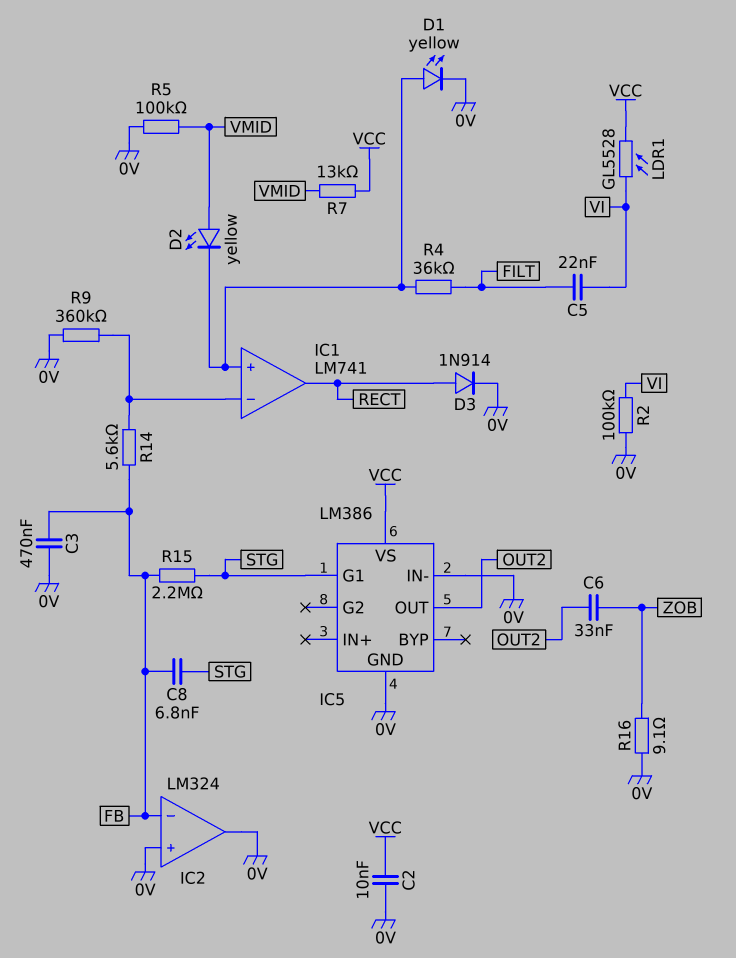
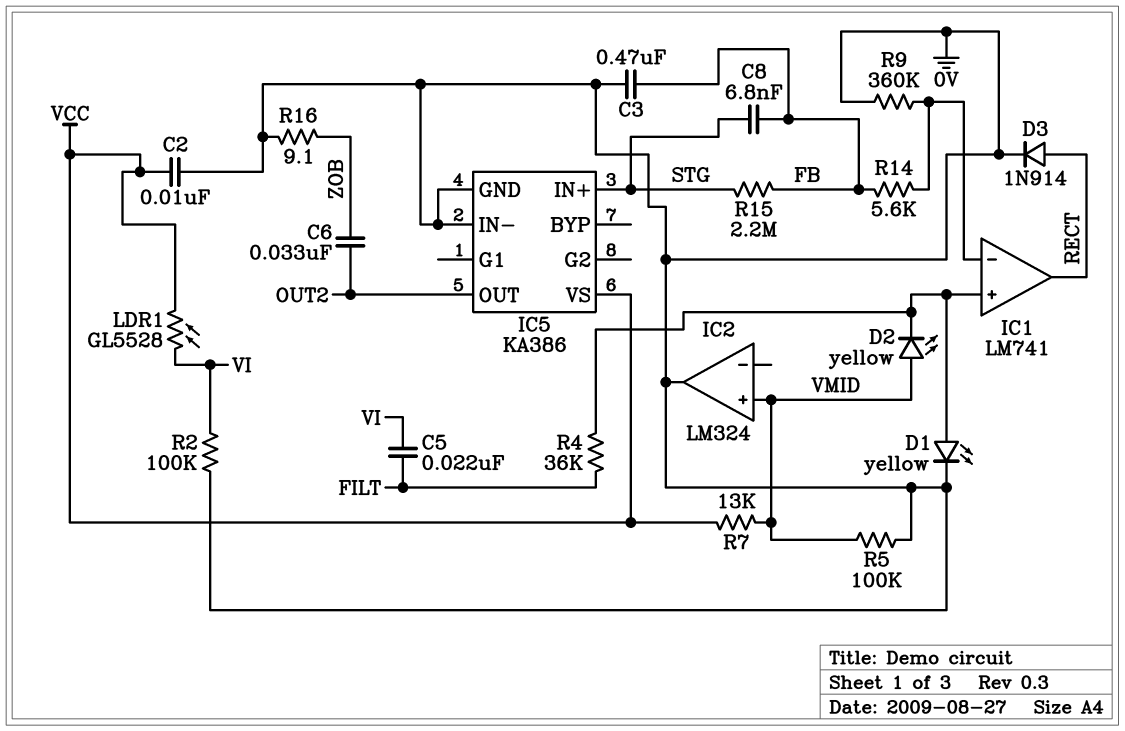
IC2 pin in+: 0V -> VMID
IC2 pin in-: FB -> none
IC5: LM386 -> KA386
IC5 pin G1: STG -> none
IC5 pin IN+: none -> STG

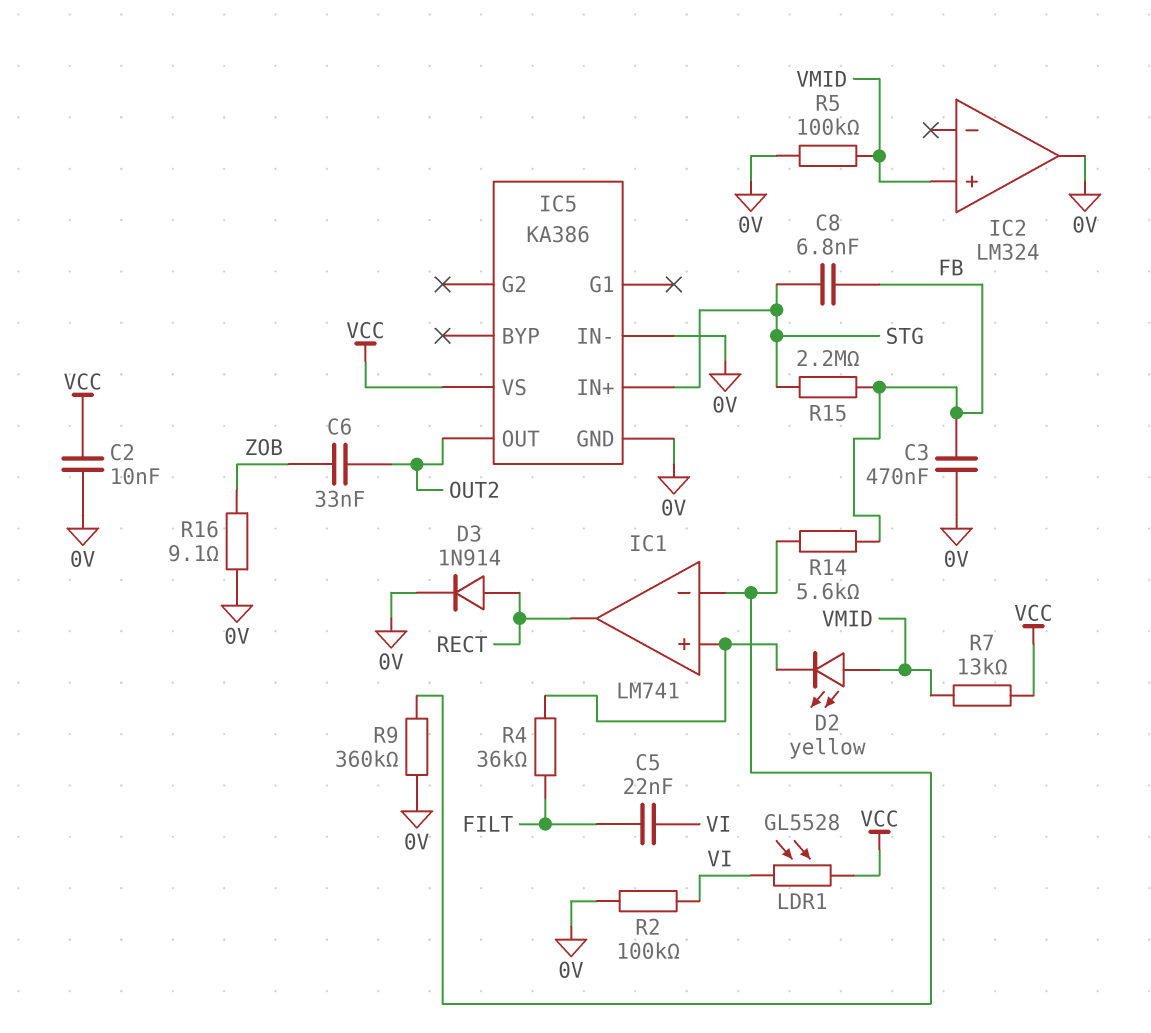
D1: LED yellow (A IC1/in+, K 0V) -> none

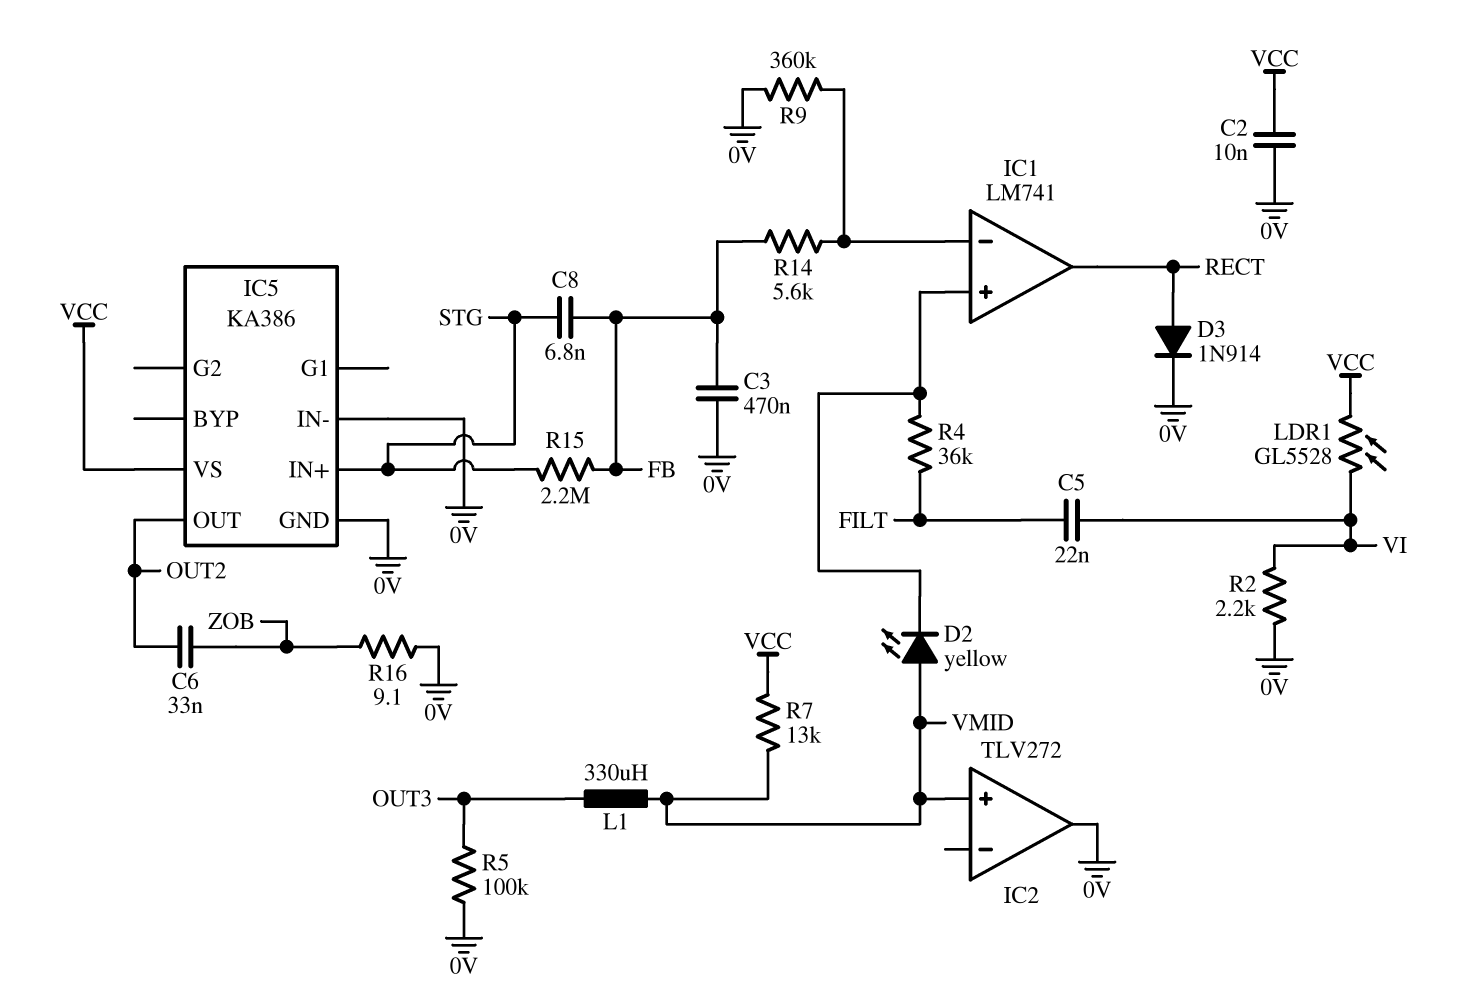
IC2: LM324 -> TLV272
L1: none -> 330uH (OUT3, VMID)
R2: 100k (0V, VI) -> 2.2k (0V, VI)
R5: 100k (0V, VMID) -> 100k (0V, OUT3)

